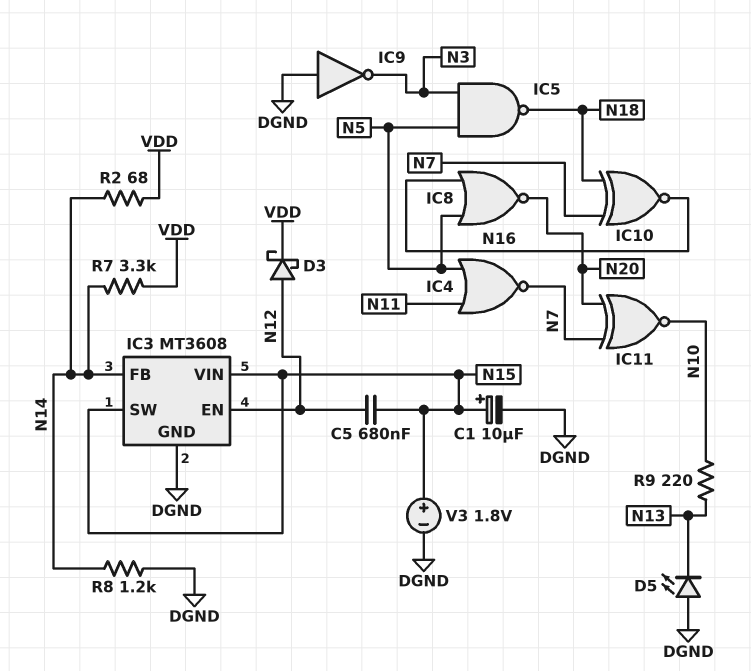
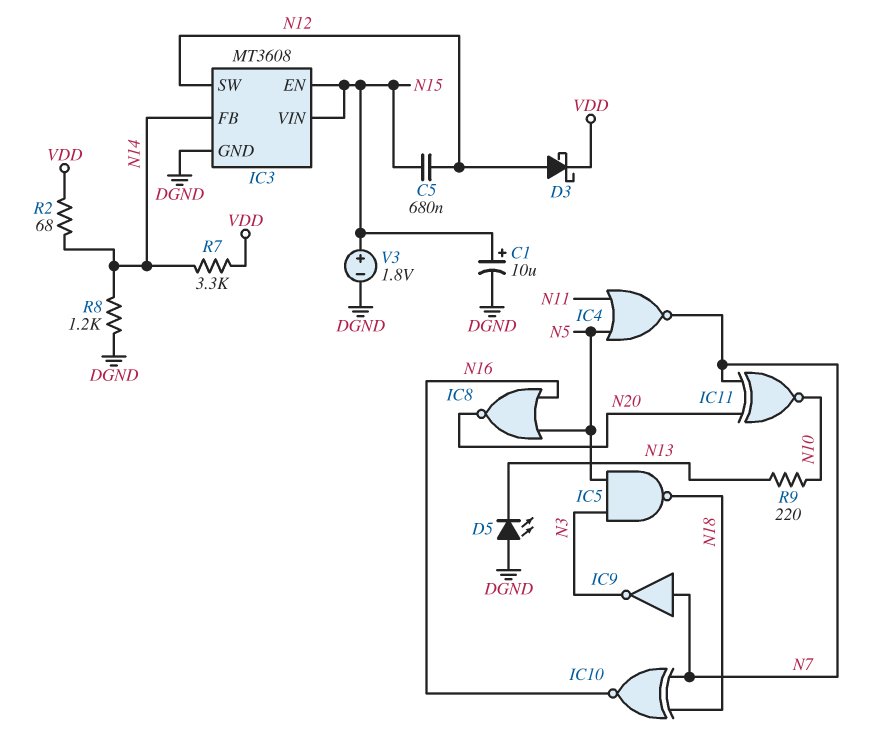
IC3 pin EN: N12 -> N15
IC3 pin SW: N15 -> N12
IC9: NOT (in DGND, out N3) -> NOT (in N7, out N3)

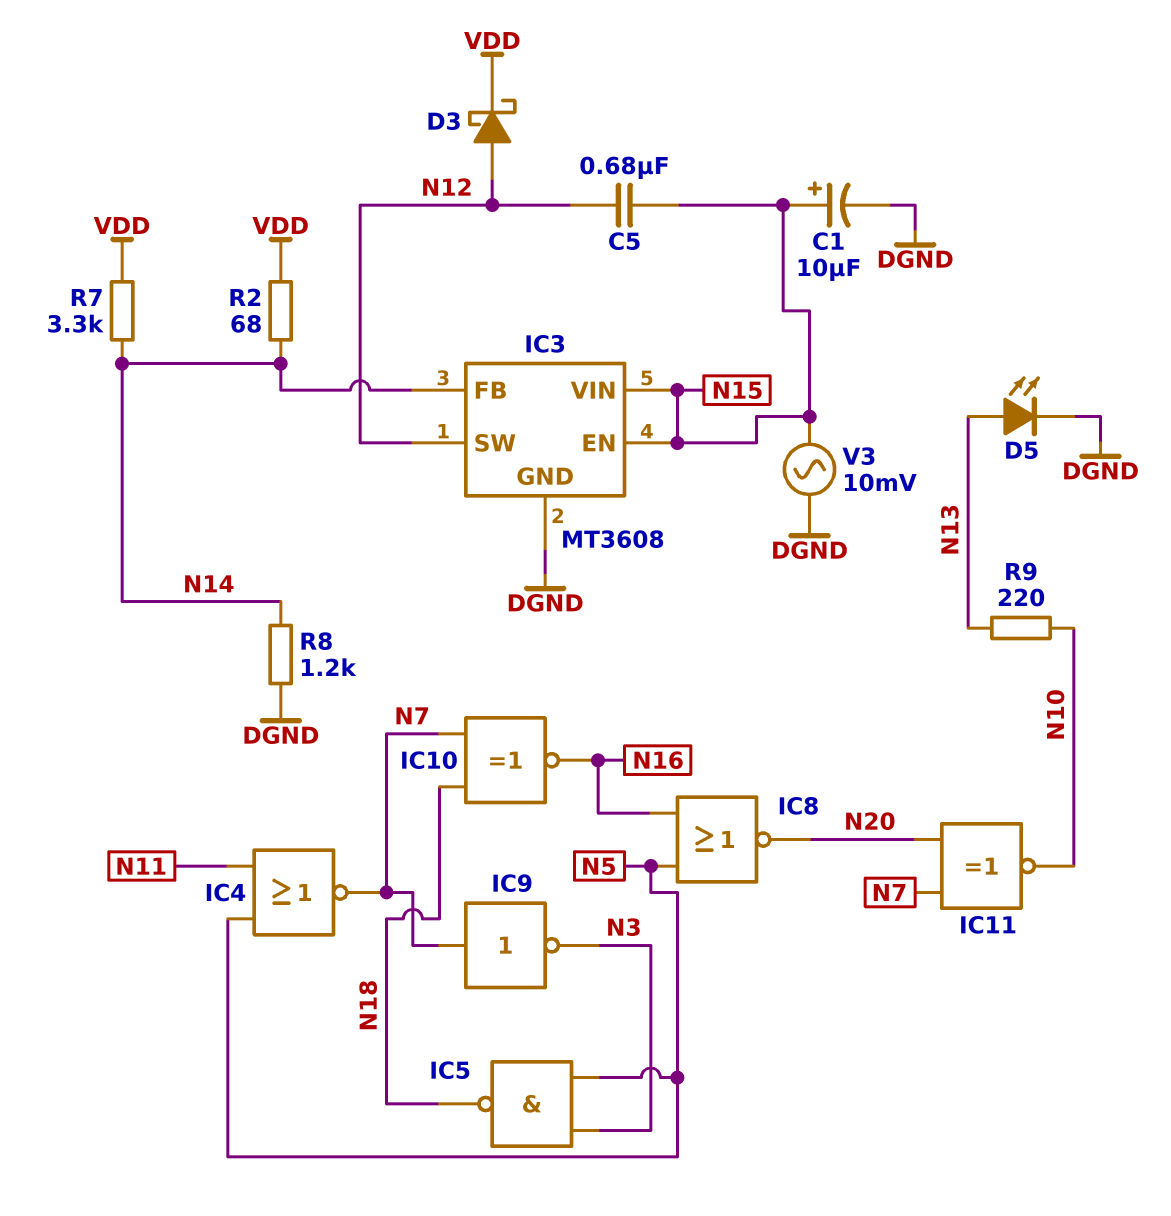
D5: LED (A DGND, K N13) -> LED (A N13, K DGND)
V3: 1.8V (plus N15, minus DGND) -> AC 10mV (DGND, N15)

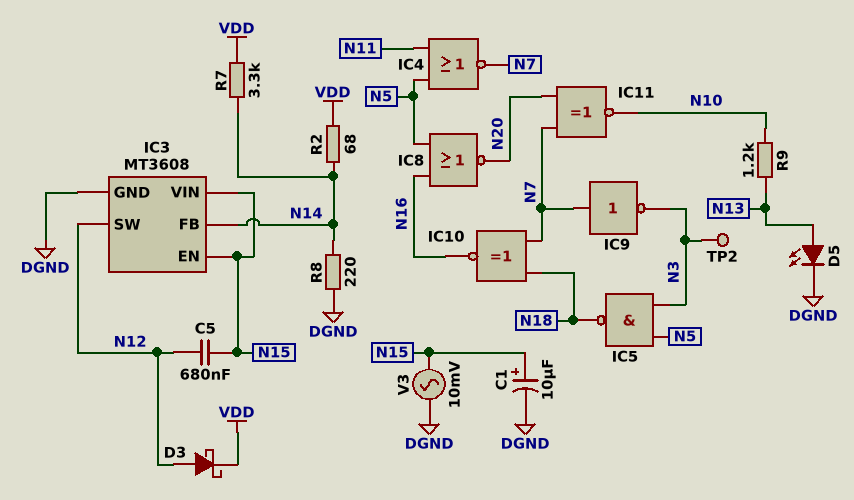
R8: 1.2k (DGND, N14) -> 220 (DGND, N14)
R9: 220 (N10, N13) -> 1.2k (N10, N13)
TP2: none -> test point (N3)

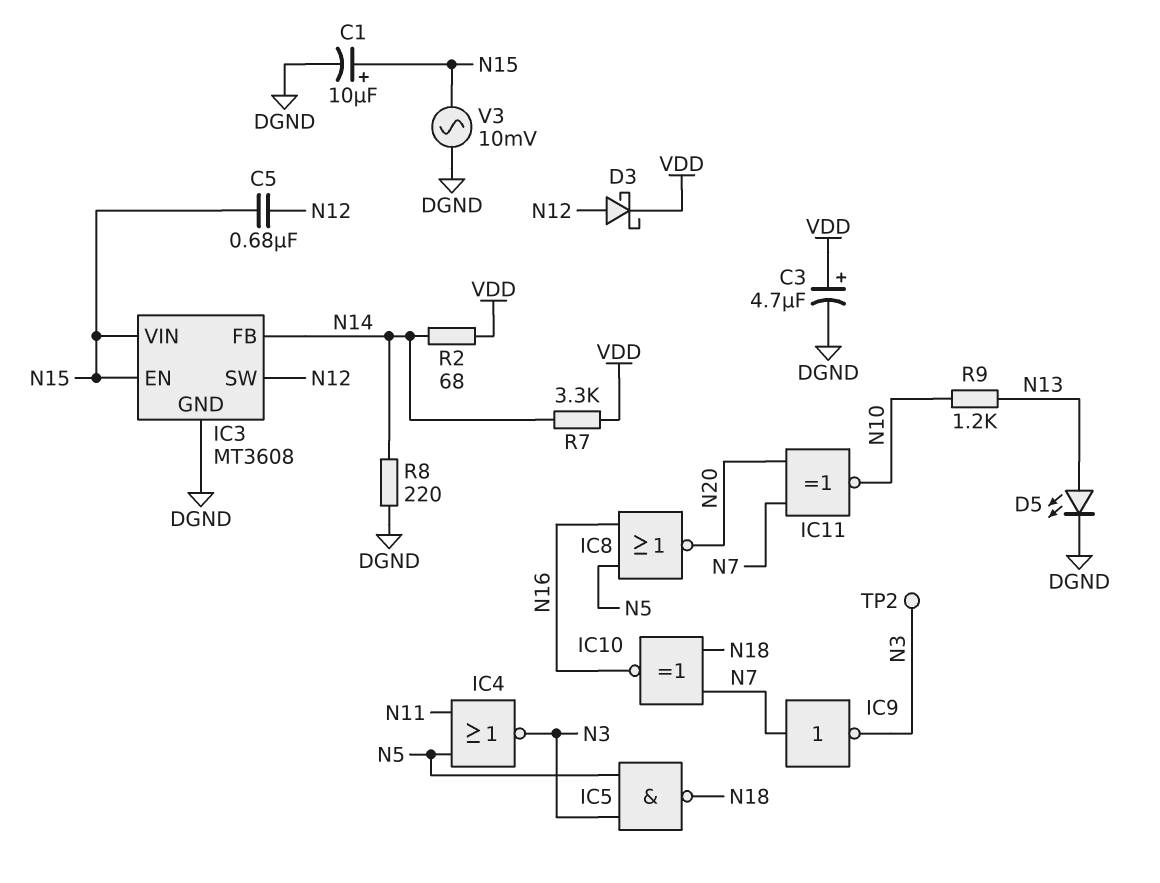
C3: none -> 4.7uF (plus VDD, minus DGND)
IC4: NOR (in N5, in N11, out N7) -> NOR (in N5, in N11, out N3)

